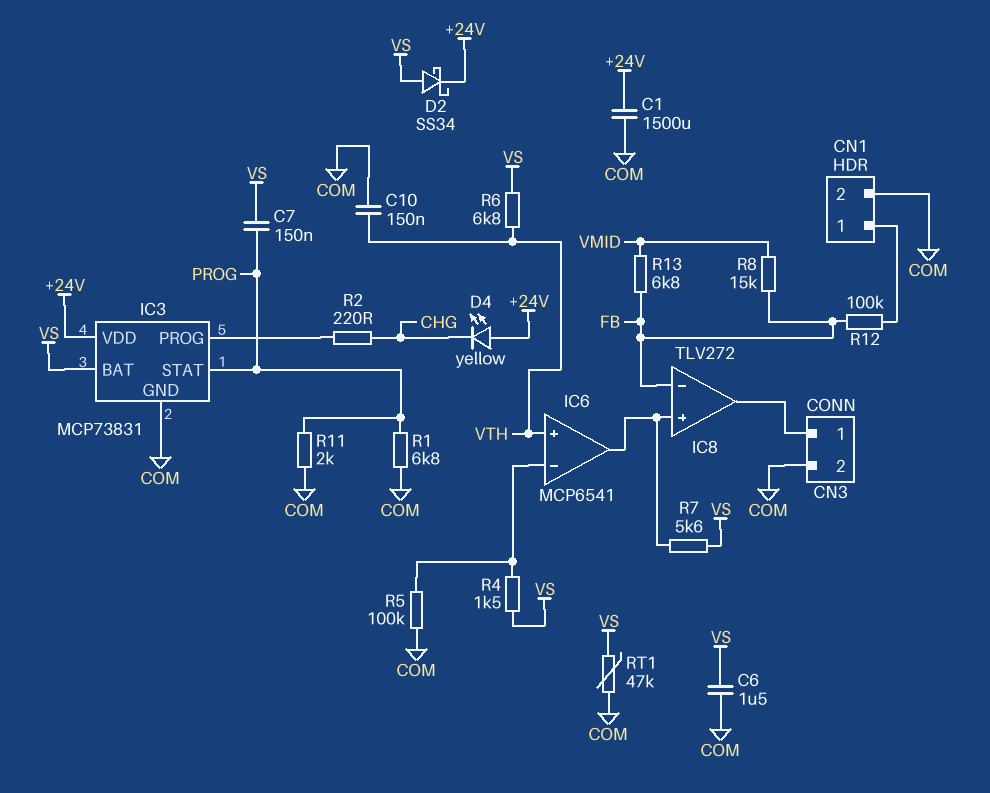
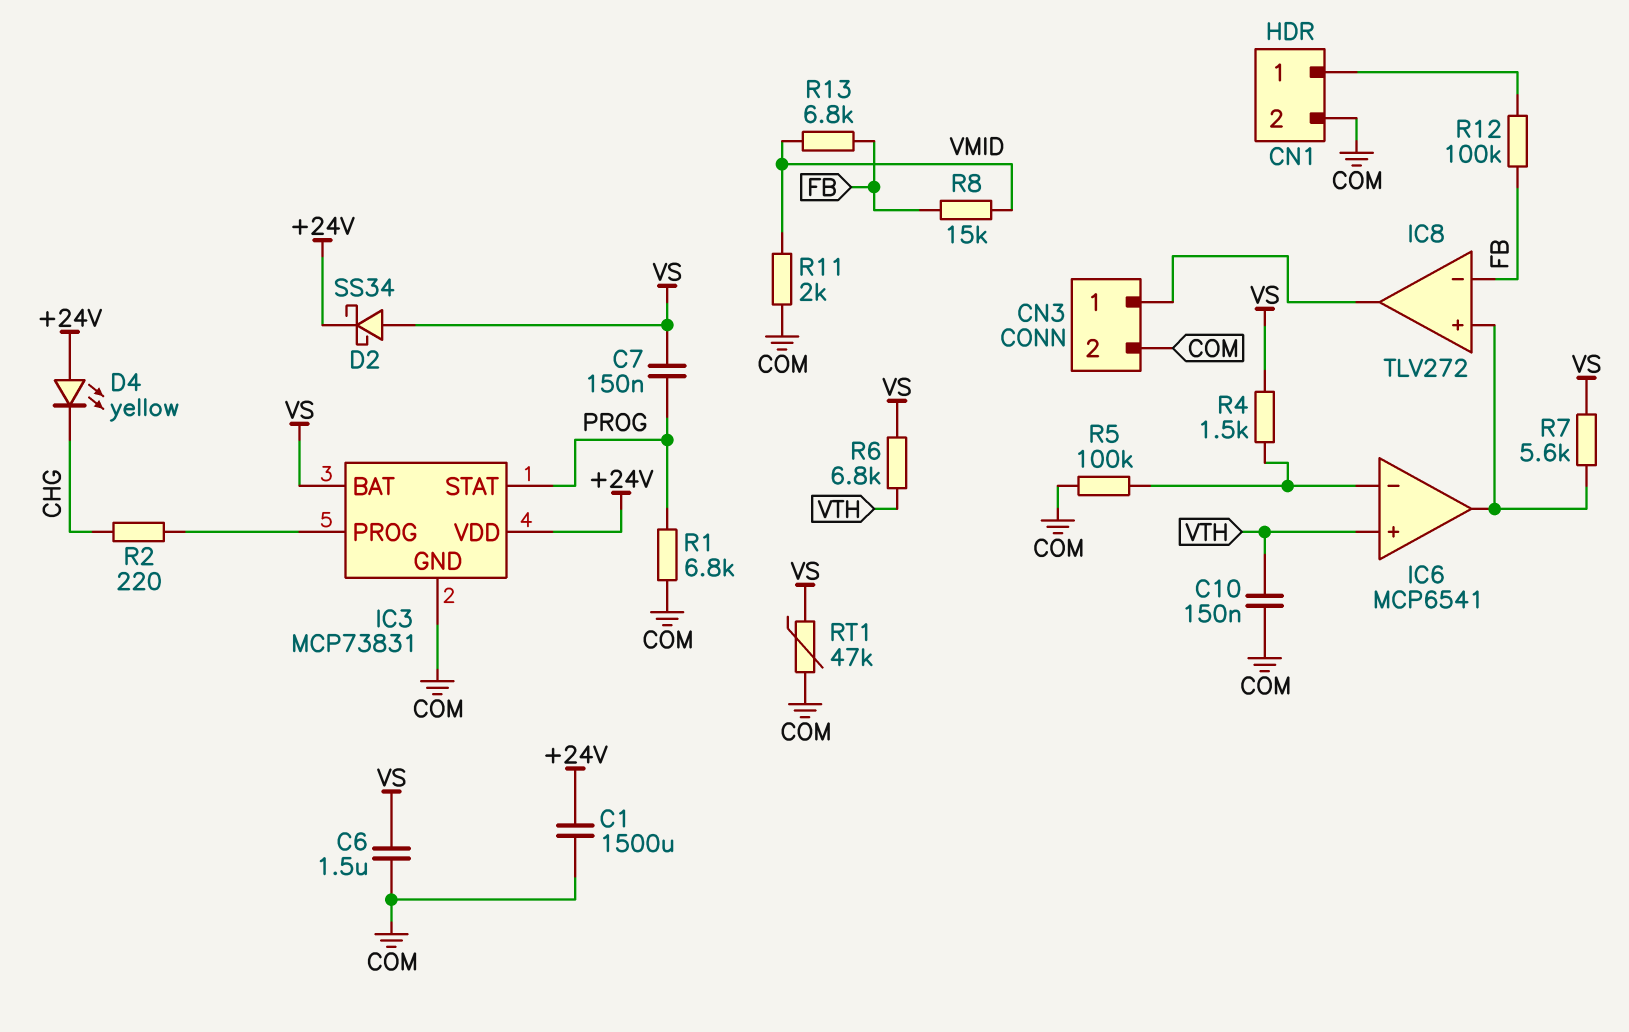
R11: 2k (COM, PROG) -> 2k (COM, VMID)

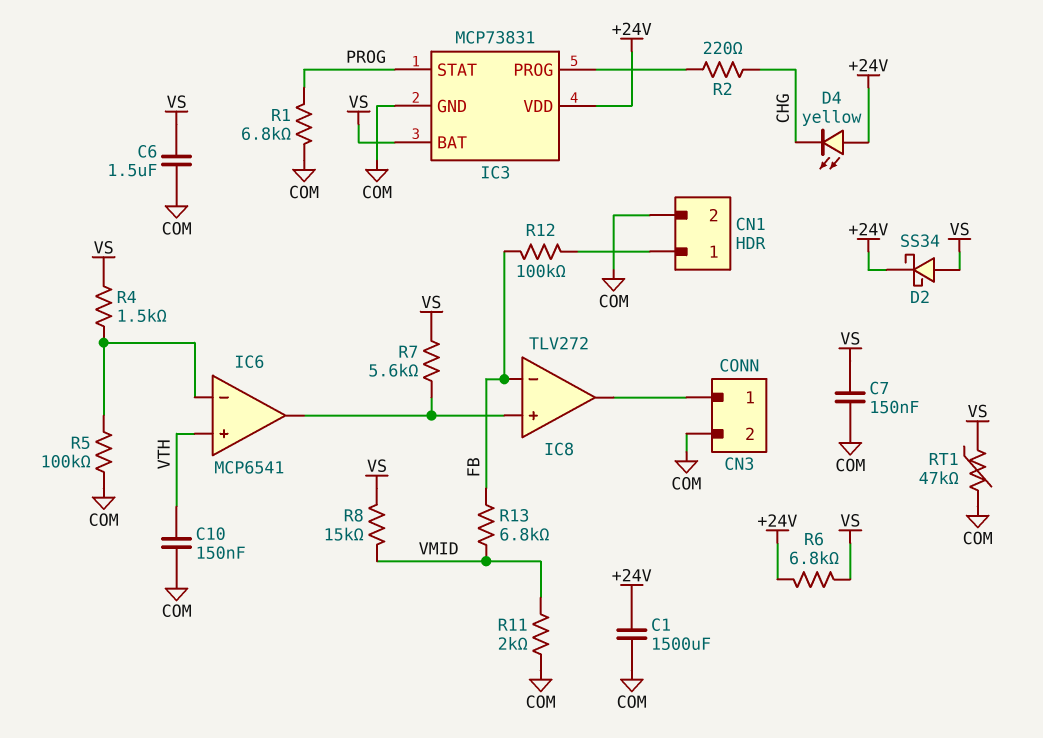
C7: 150nF (PROG, VS) -> 150nF (COM, VS)
R6: 6.8k (VS, VTH) -> 6.8k (+24V, VS)
R8: 15k (FB, VMID) -> 15k (VMID, VS)

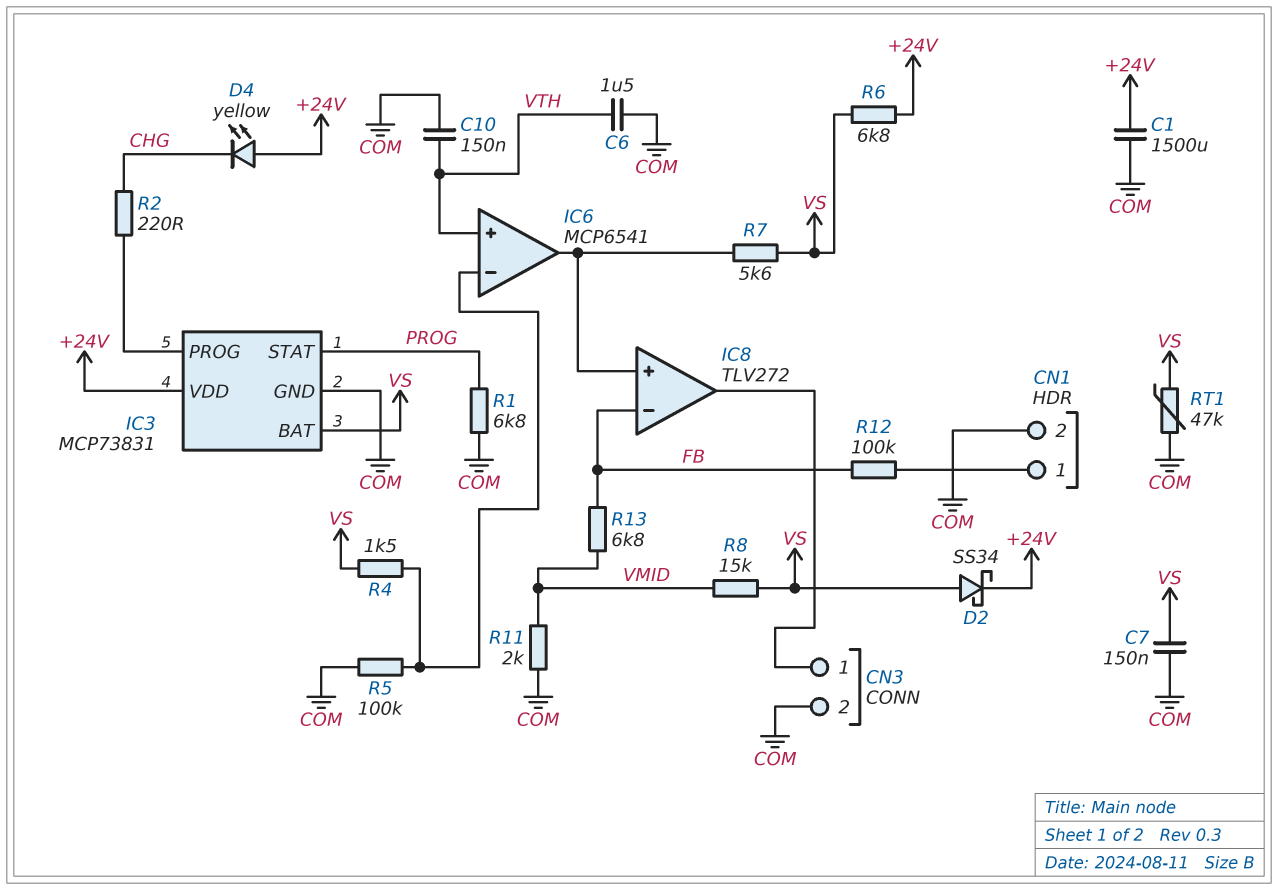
C6: 1.5uF (COM, VS) -> 1.5uF (COM, VTH)

